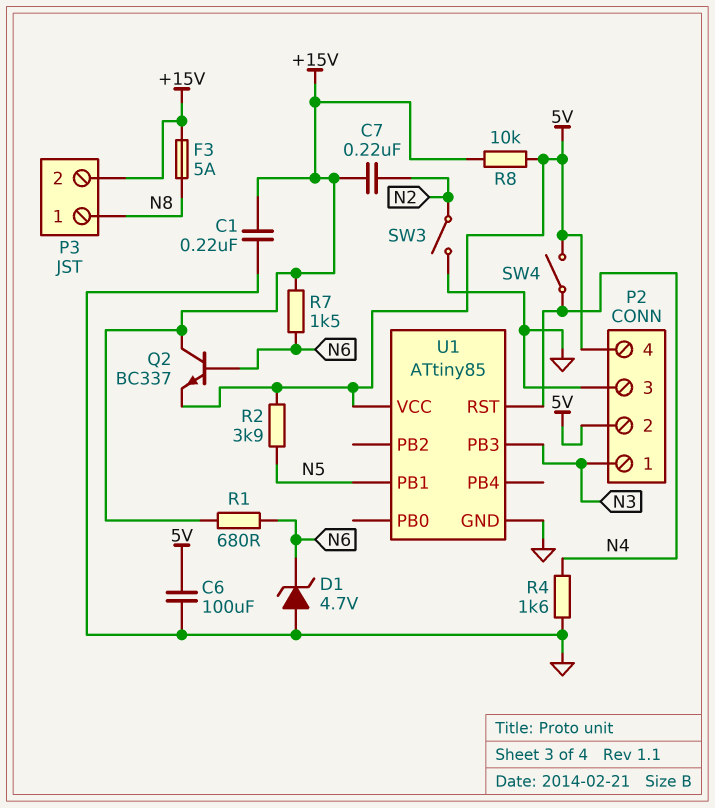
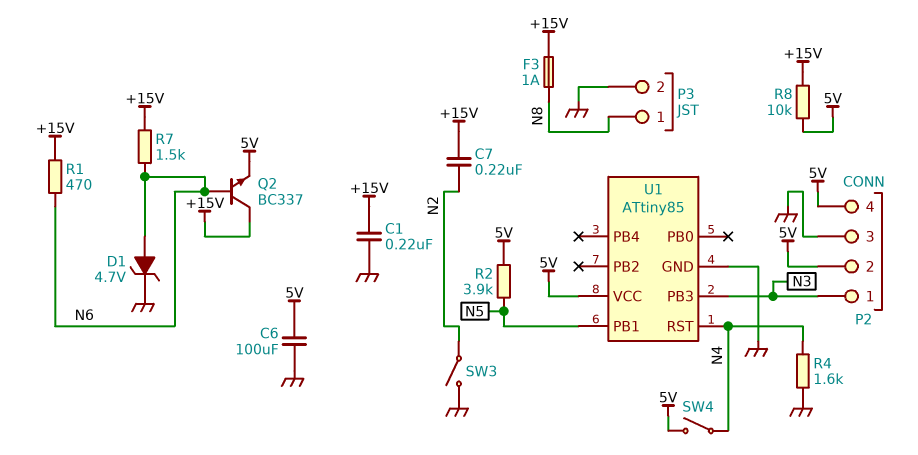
D1: zener 4.7V (A GND, K N6) -> zener 4.7V (A N6, K GND)
F3: 5A (+15V, N8) -> 1A (+15V, N8)
P3 pin 2: +15V -> GND
R1: 680 (+15V, N6) -> 470 (+15V, N6)

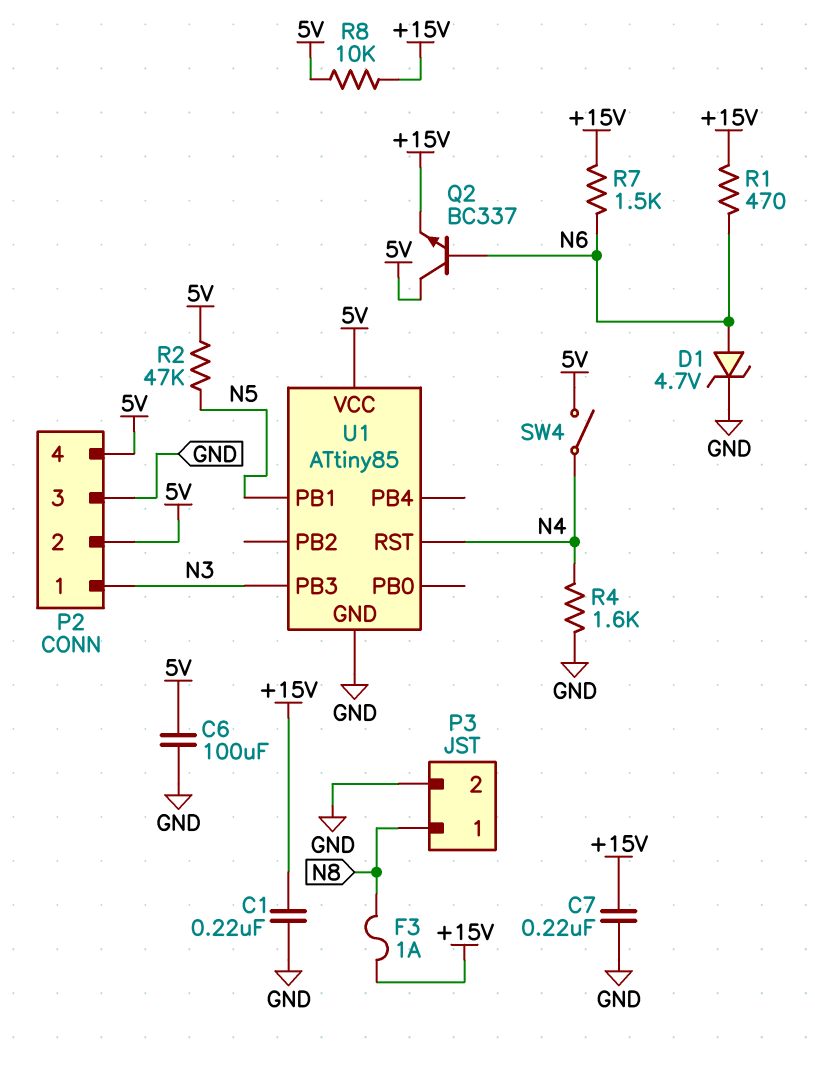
C7: 220nF (+15V, N2) -> 220nF (+15V, GND)
Q2: NPN BC337 (B N6, C +15V, E 5V) -> NPN BC337 (B N6, C 5V, E +15V)
R2: 3.9k (5V, N5) -> 47k (5V, N5)
SW3: switch (GND, N2) -> none

